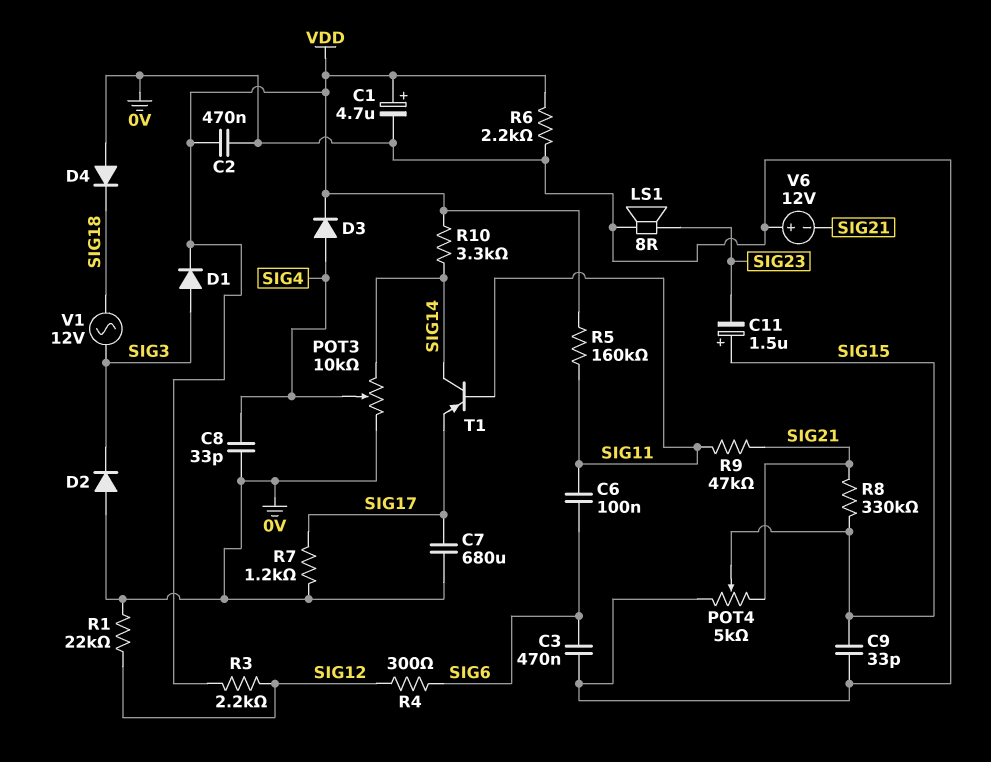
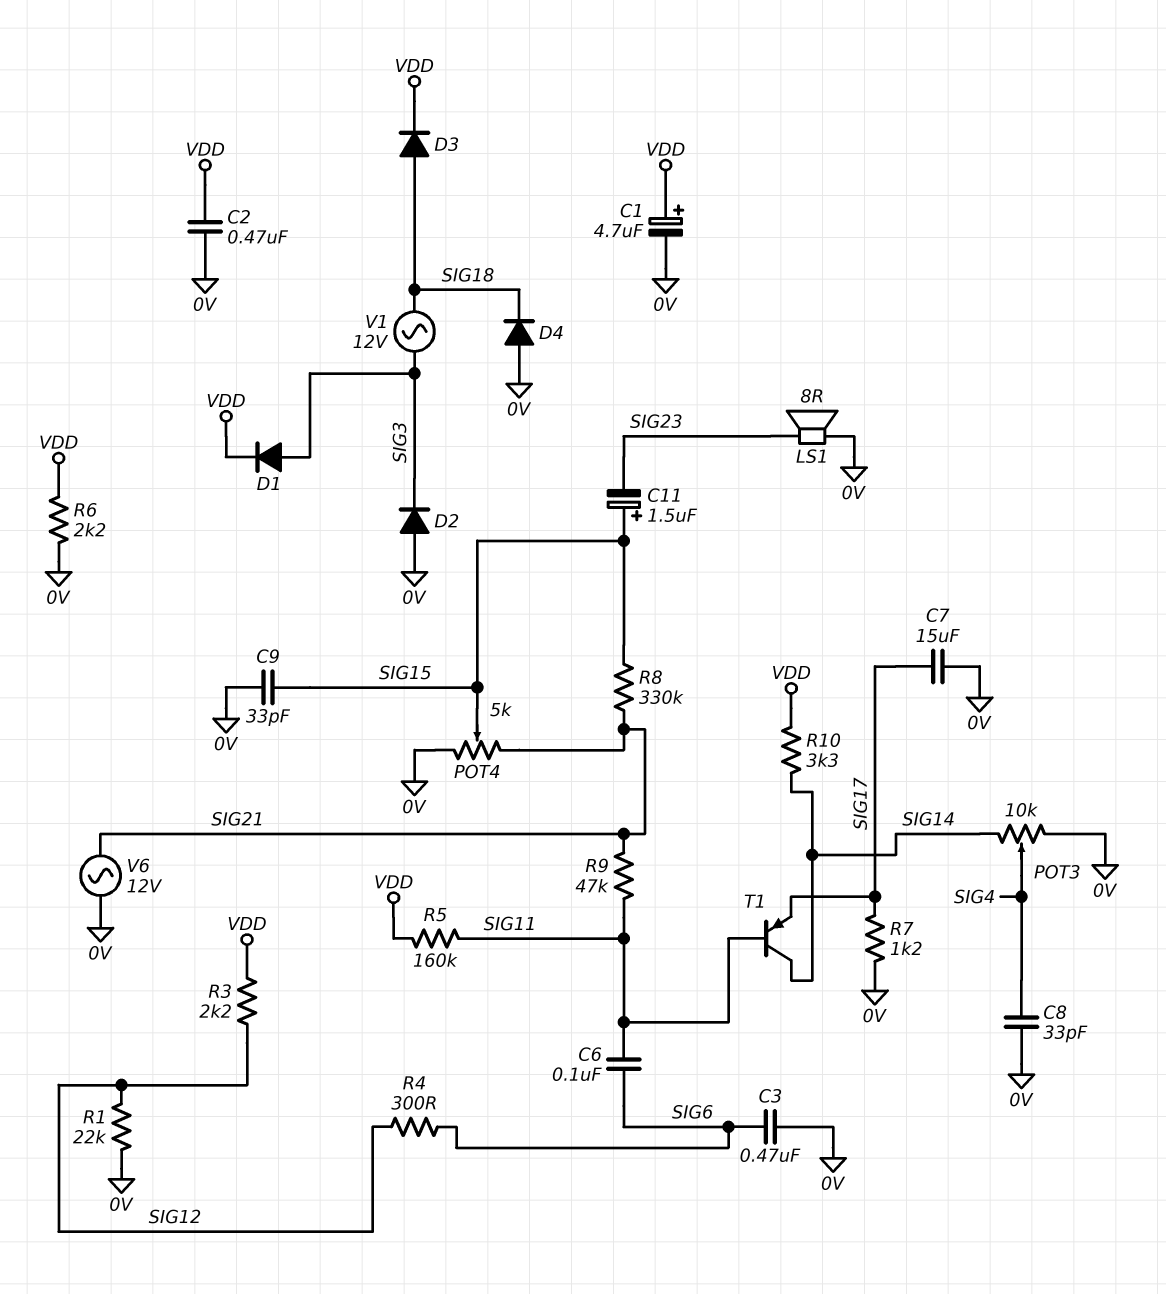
C7: 680uF (0V, SIG17) -> 15uF (0V, SIG17)
D3: diode (A SIG4, K VDD) -> diode (A SIG18, K VDD)
V6: 12V (plus 0V, minus SIG21) -> AC 12V (0V, SIG21)

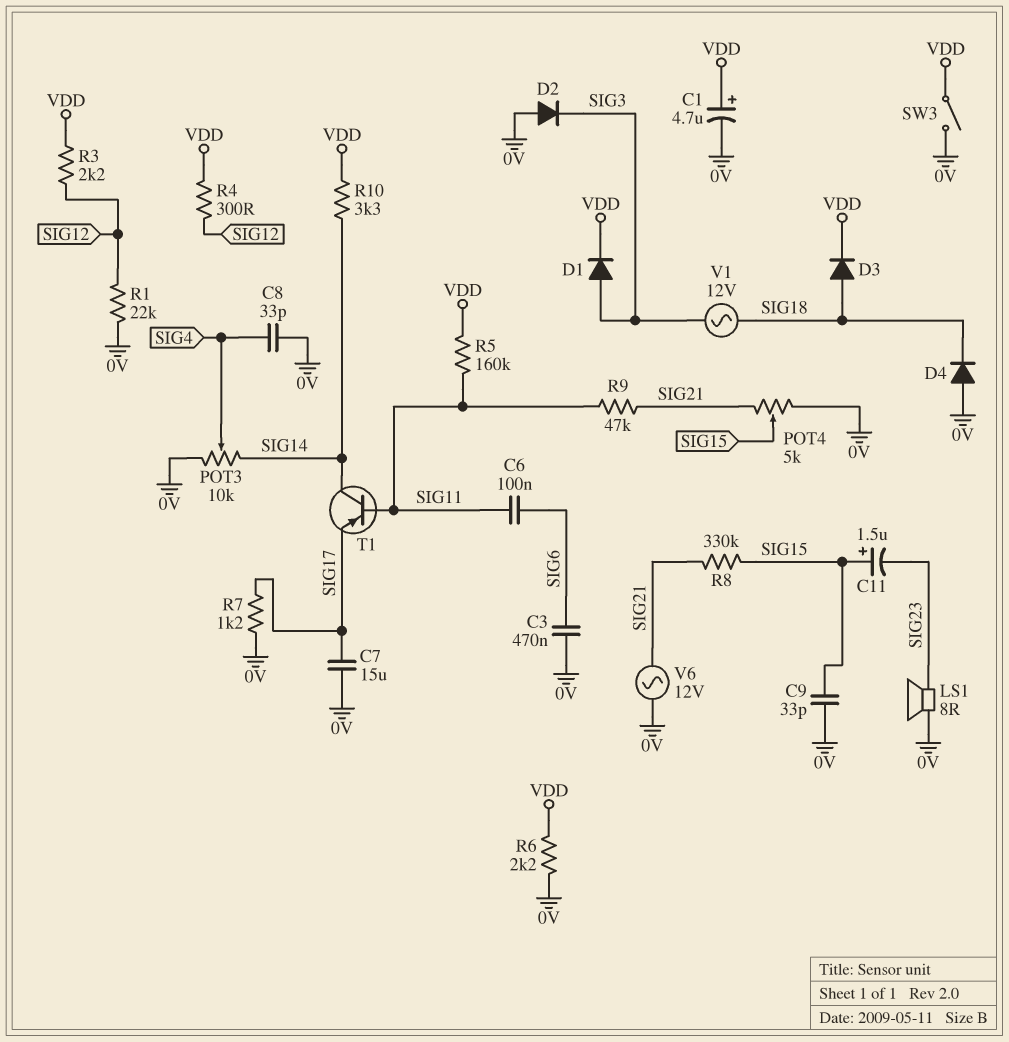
C2: 470nF (0V, VDD) -> none
R4: 300 (SIG6, SIG12) -> 300 (SIG12, VDD)
SW3: none -> switch (0V, VDD)

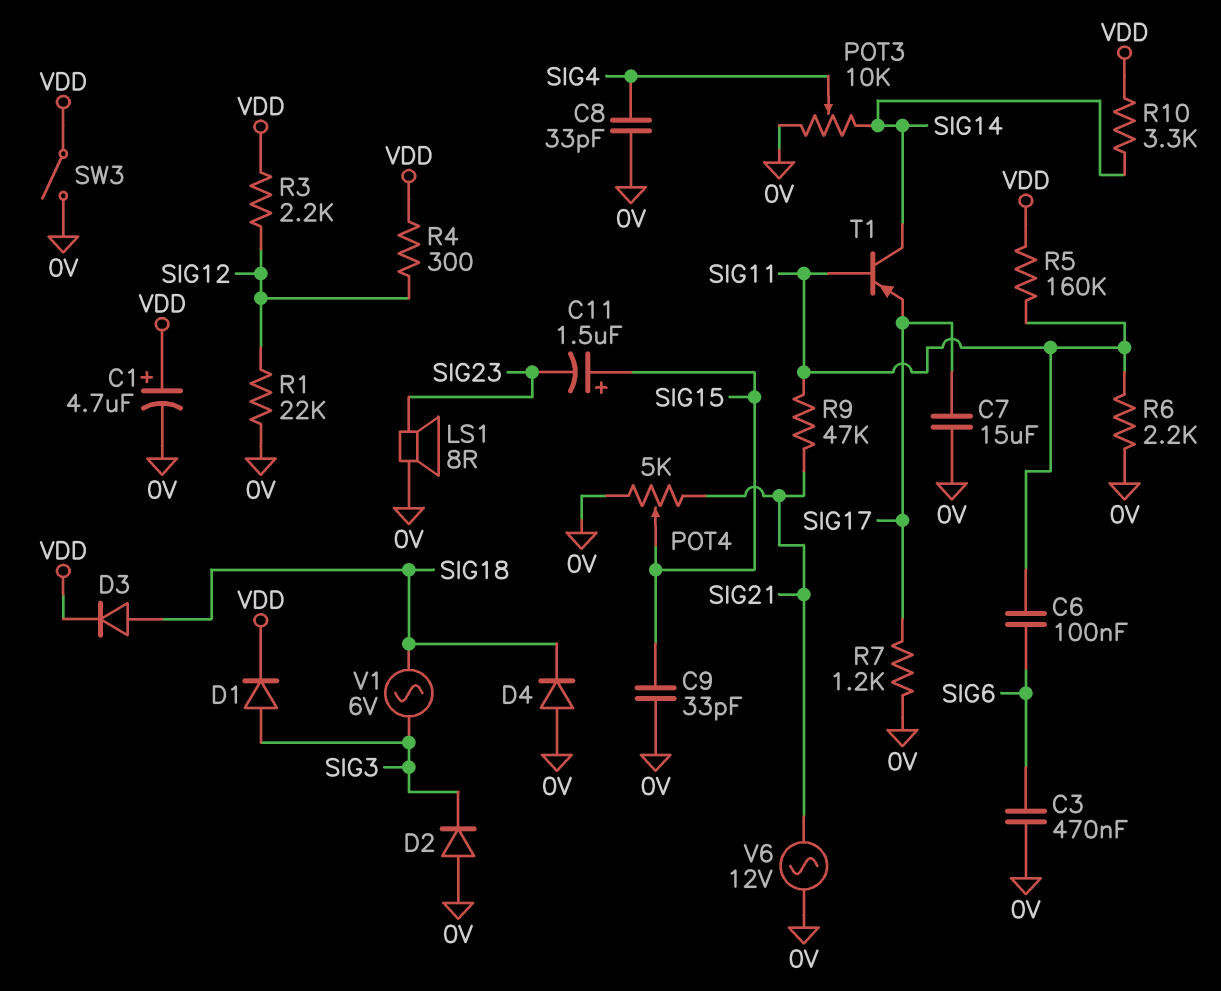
R6: 2.2k (0V, VDD) -> 2.2k (0V, SIG11)
R8: 330k (SIG15, SIG21) -> none
V1: AC 12V (SIG3, SIG18) -> AC 6V (SIG3, SIG18)

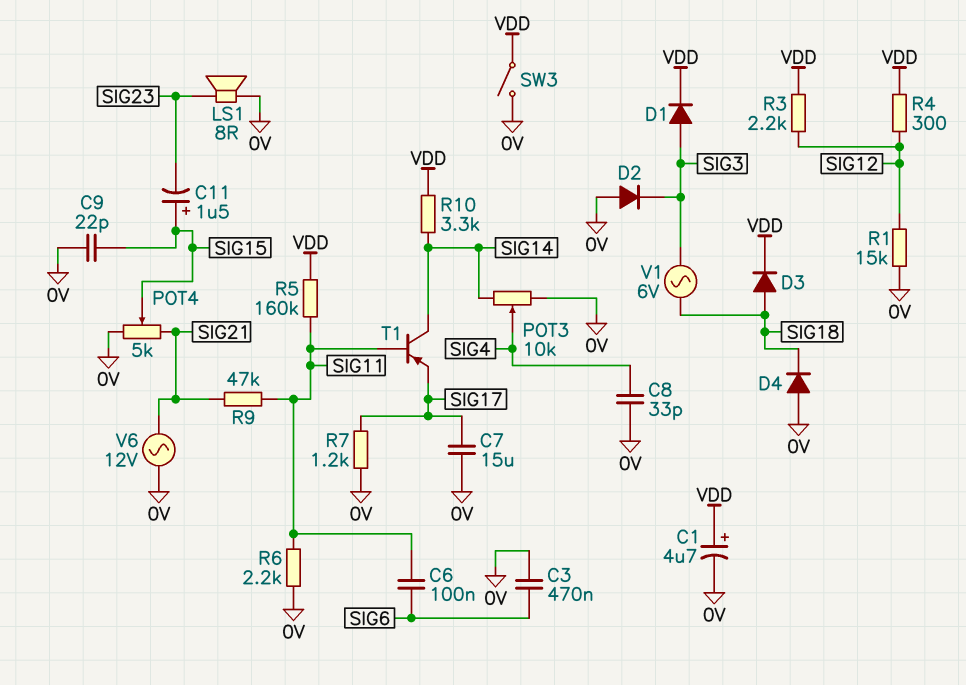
C9: 33pF (0V, SIG15) -> 22pF (0V, SIG15)
R1: 22k (0V, SIG12) -> 15k (0V, SIG12)

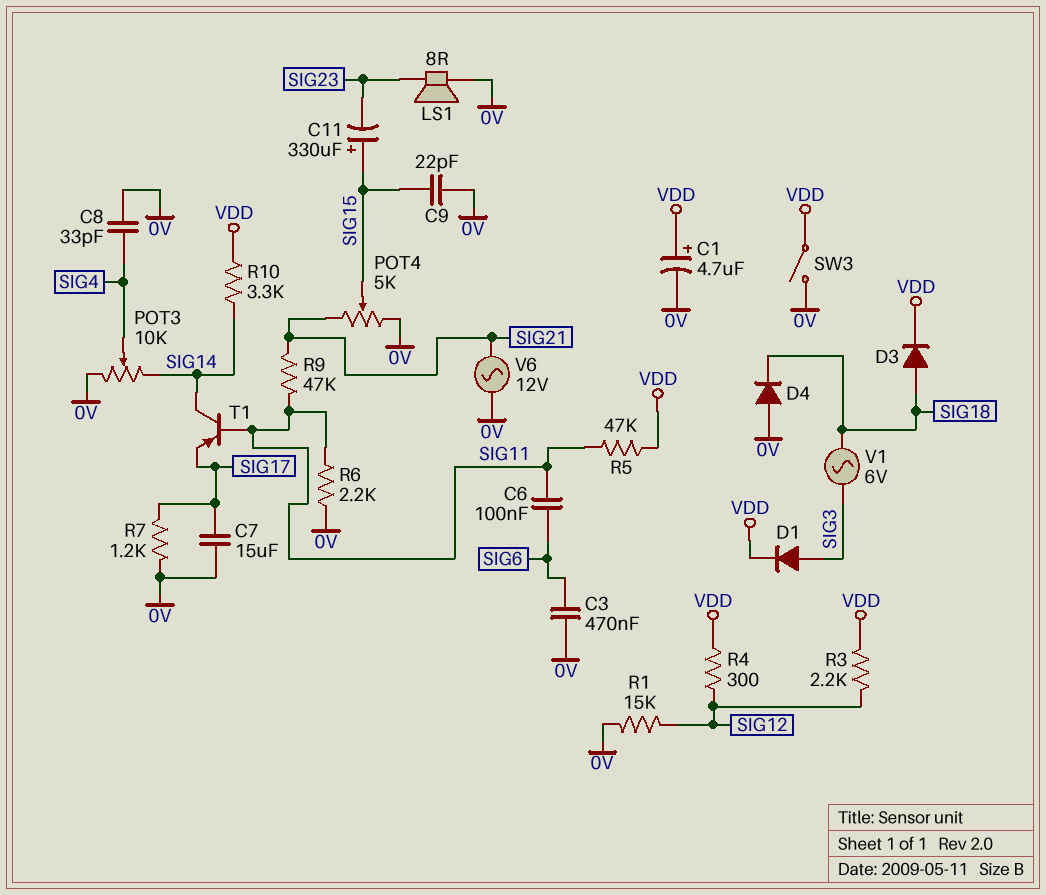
C11: 1.5uF (plus SIG15, minus SIG23) -> 330uF (plus SIG15, minus SIG23)
D2: diode (A 0V, K SIG3) -> none
R5: 160k (SIG11, VDD) -> 47k (SIG11, VDD)

